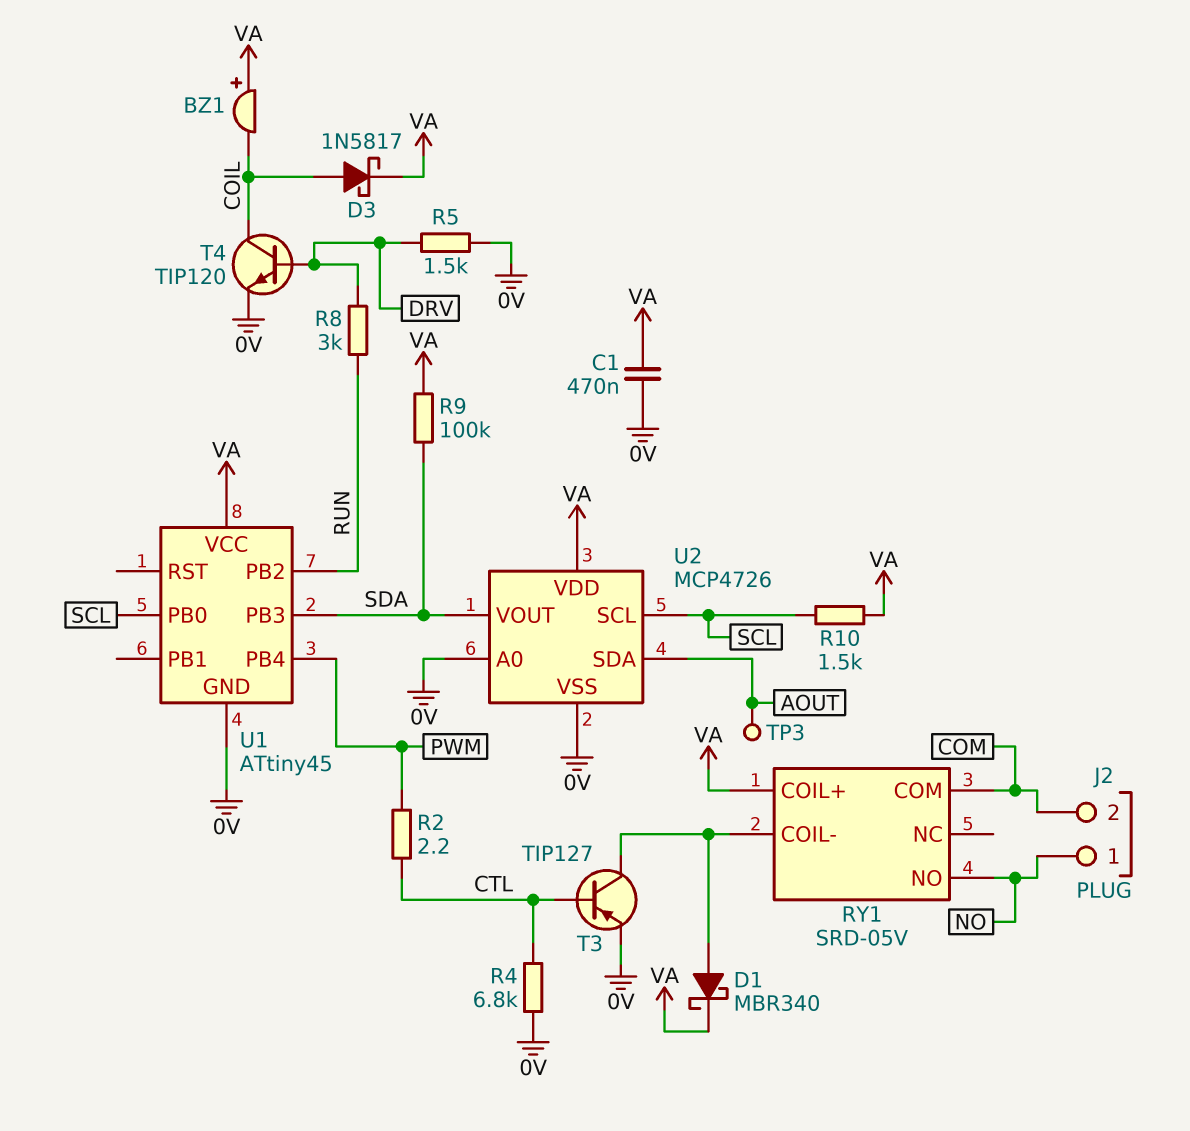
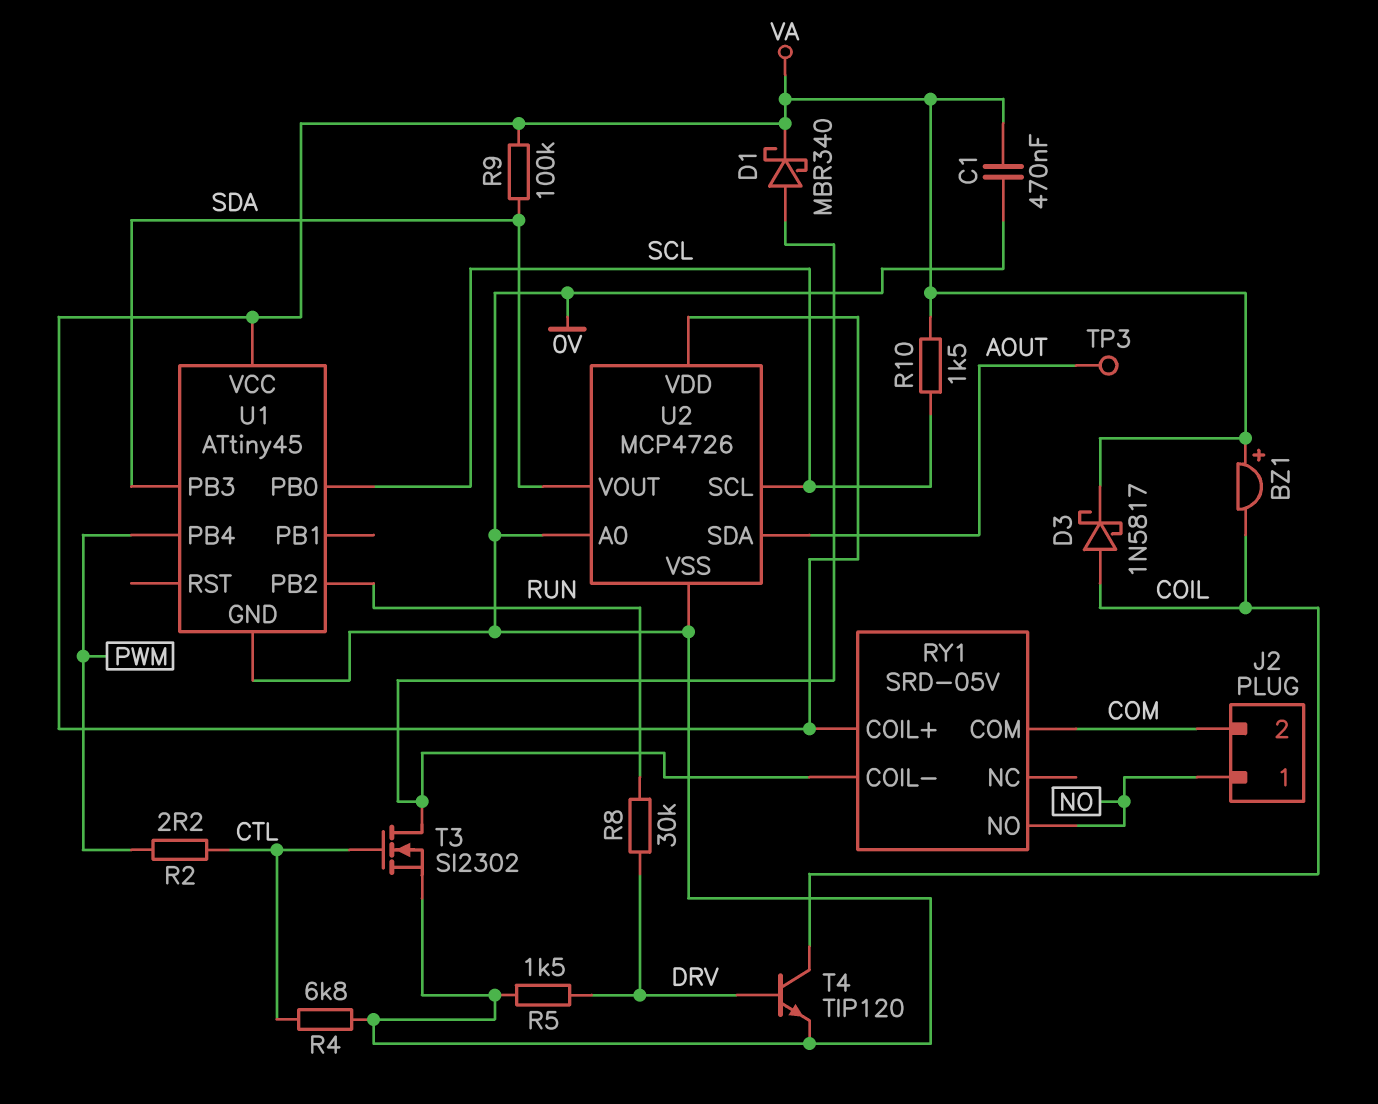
R8: 3k (DRV, RUN) -> 30k (DRV, RUN)
T3: PNP TIP127 (B CTL, C RY1/COIL-, E 0V) -> NMOS SI2302 (G CTL, D RY1/COIL-, S 0V)

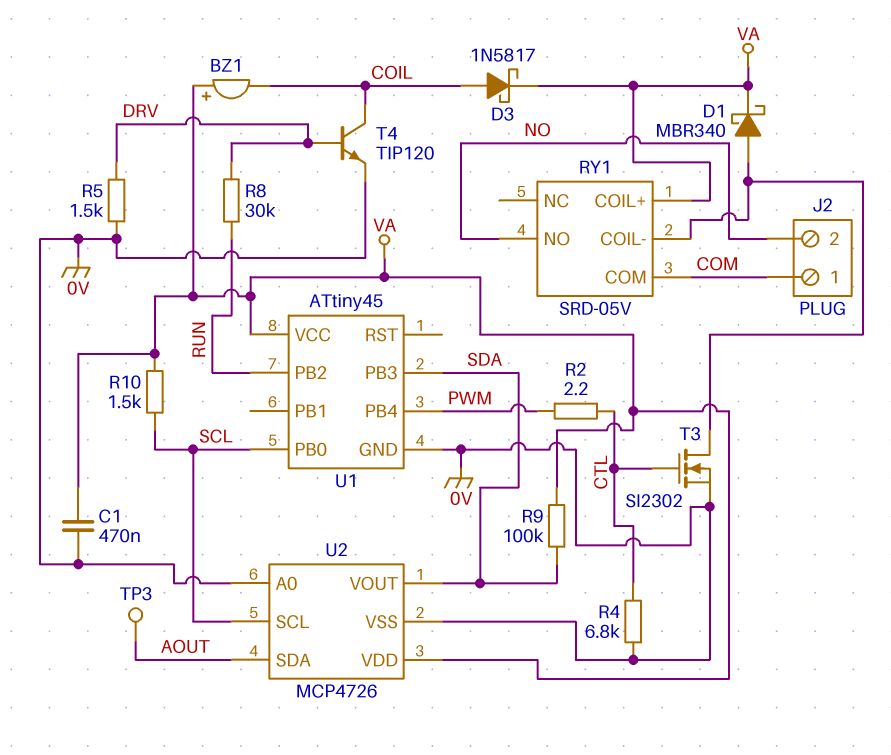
J2 pin 1: NO -> COM
J2 pin 2: COM -> NO

